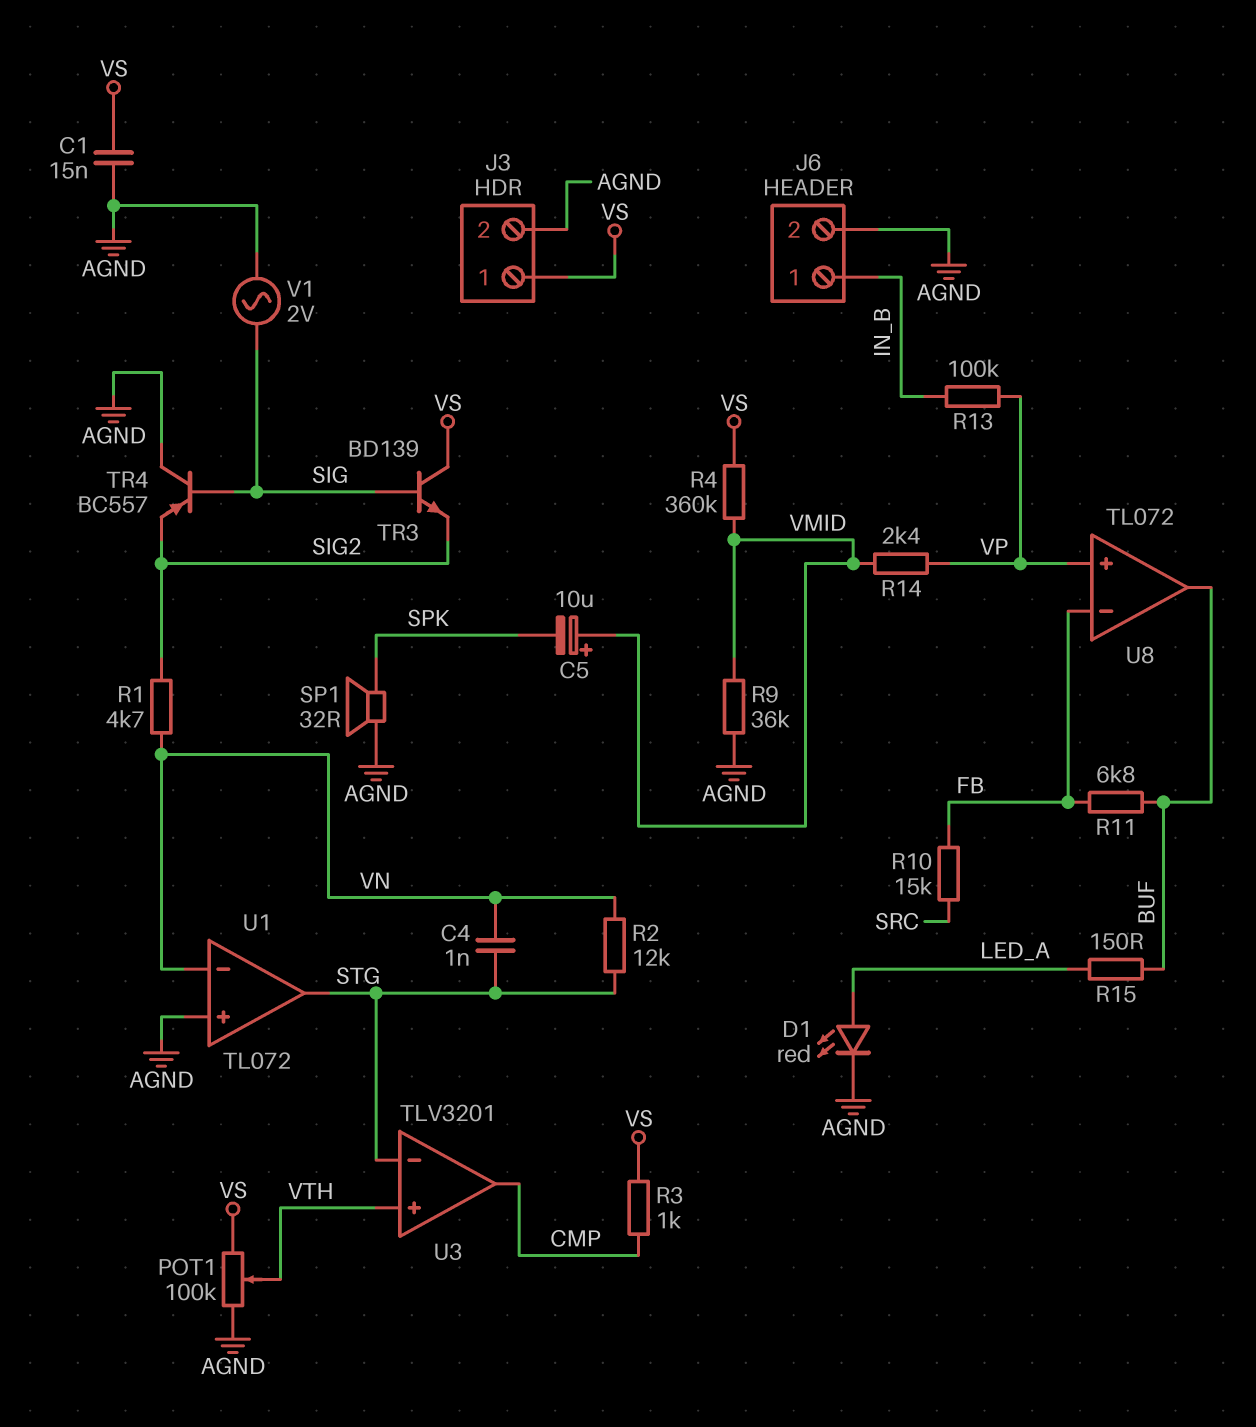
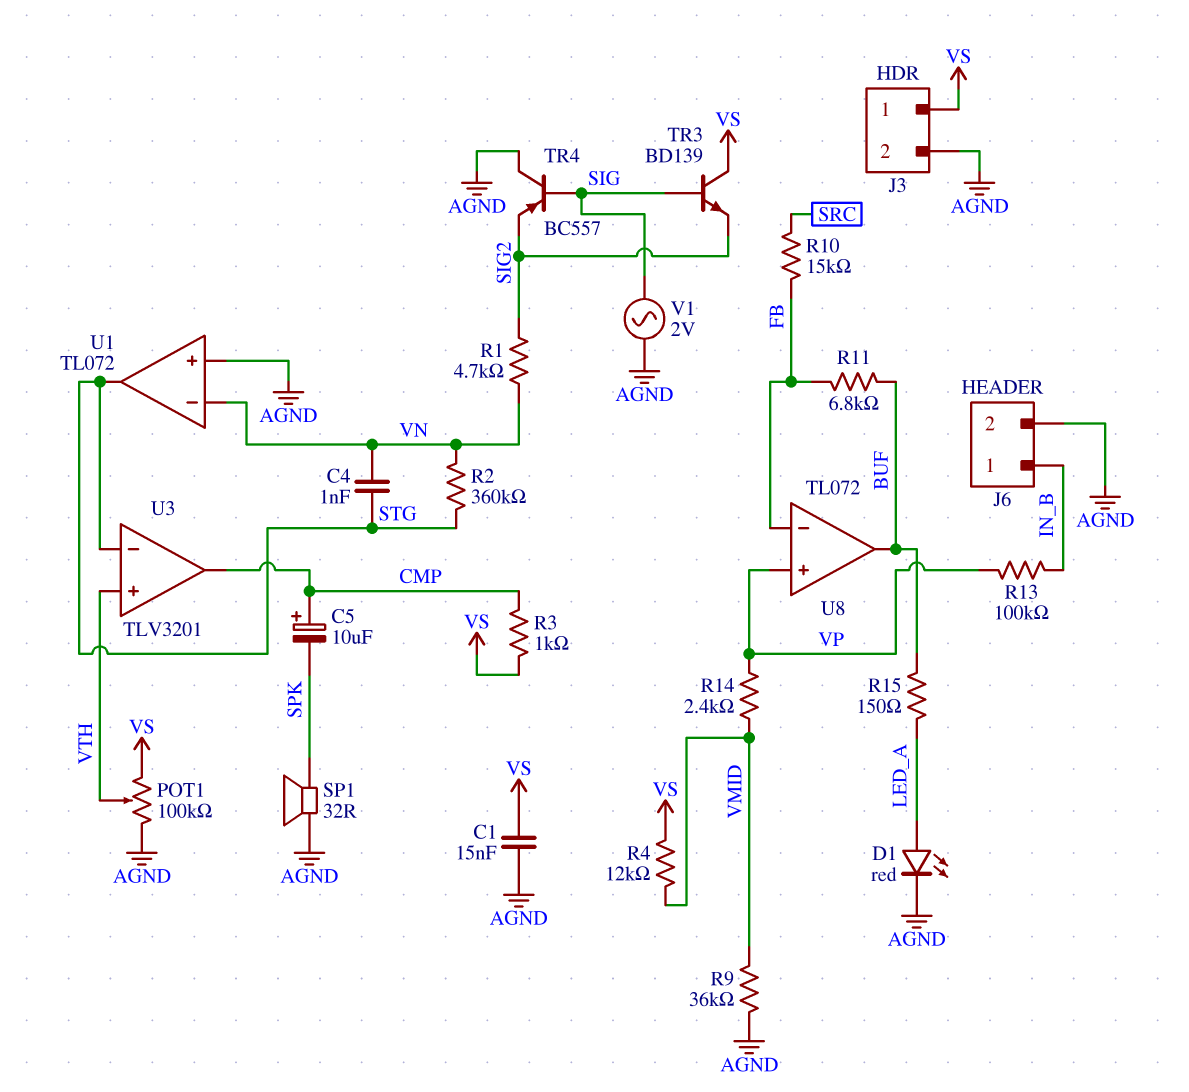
C5: 10uF (plus VMID, minus SPK) -> 10uF (plus CMP, minus SPK)
R2: 12k (STG, VN) -> 360k (STG, VN)
R4: 360k (VMID, VS) -> 12k (VMID, VS)

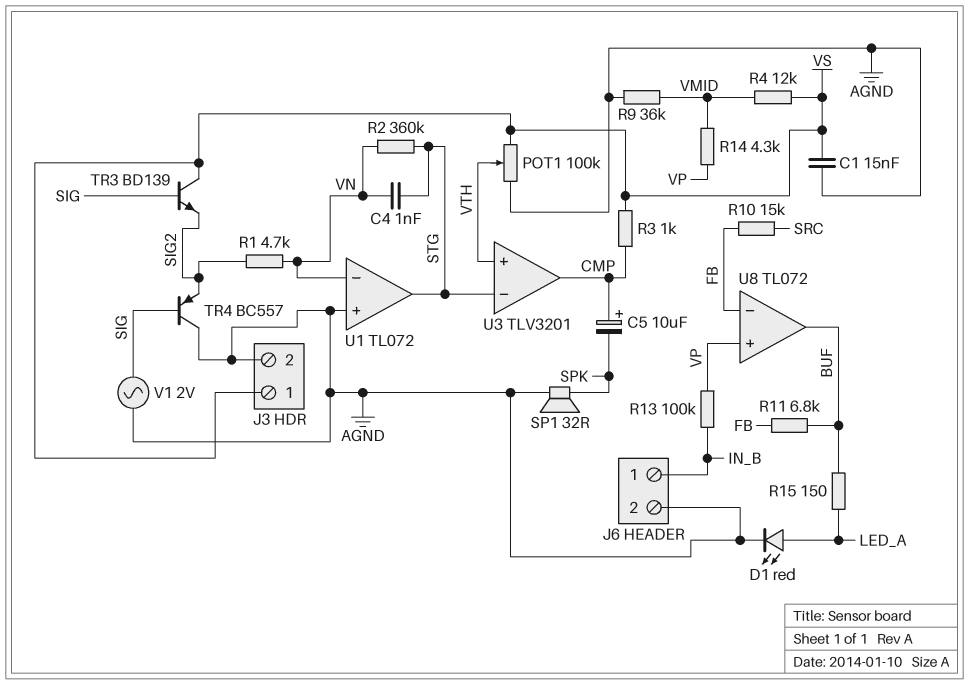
R14: 2.4k (VMID, VP) -> 4.3k (VMID, VP)

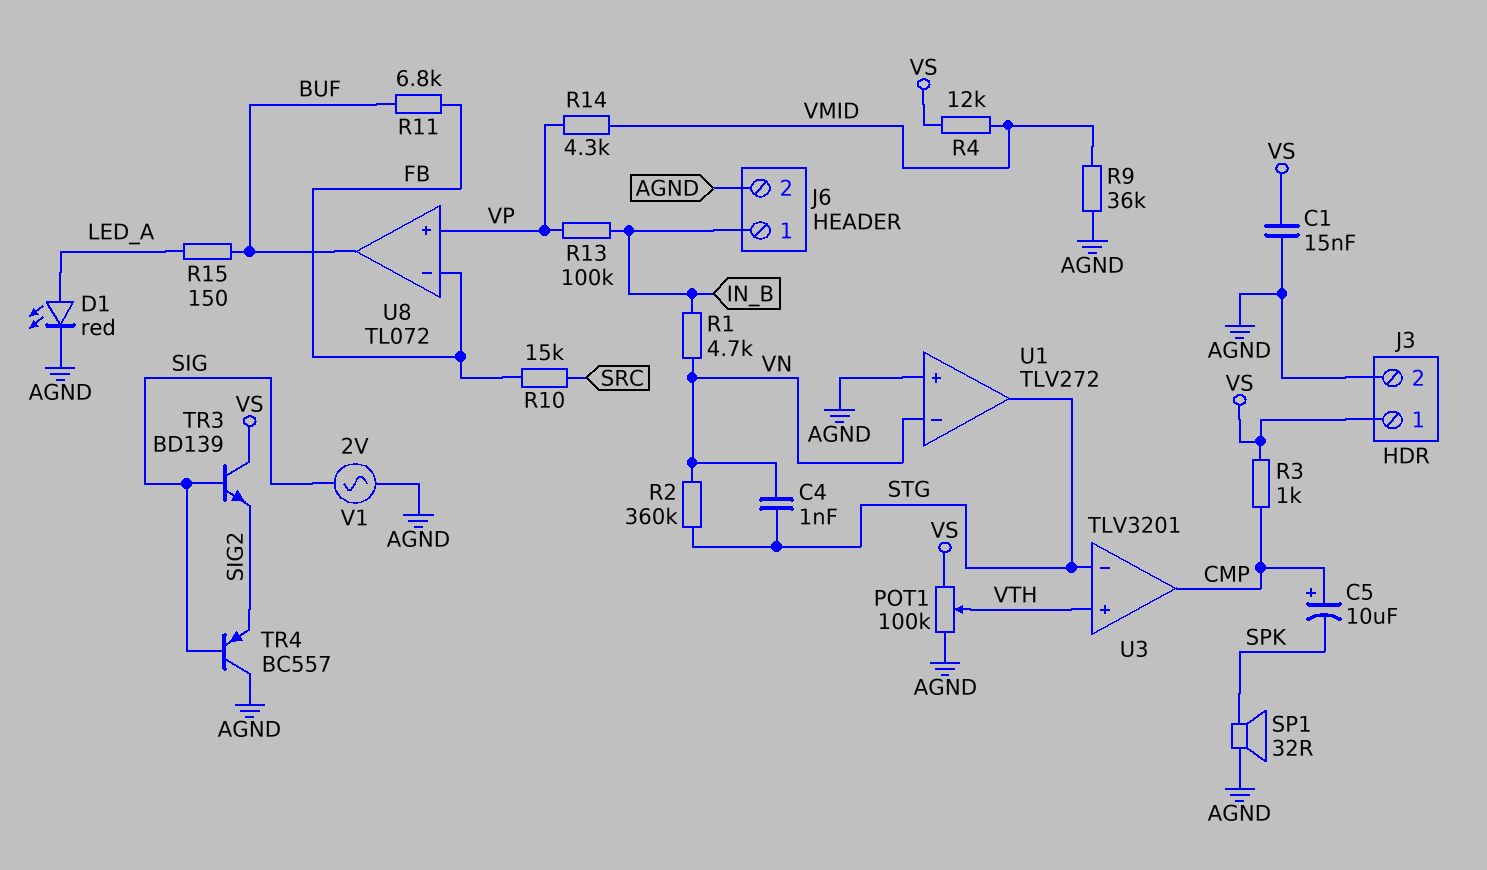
R1: 4.7k (SIG2, VN) -> 4.7k (IN_B, VN)
U1: TL072 -> TLV272

